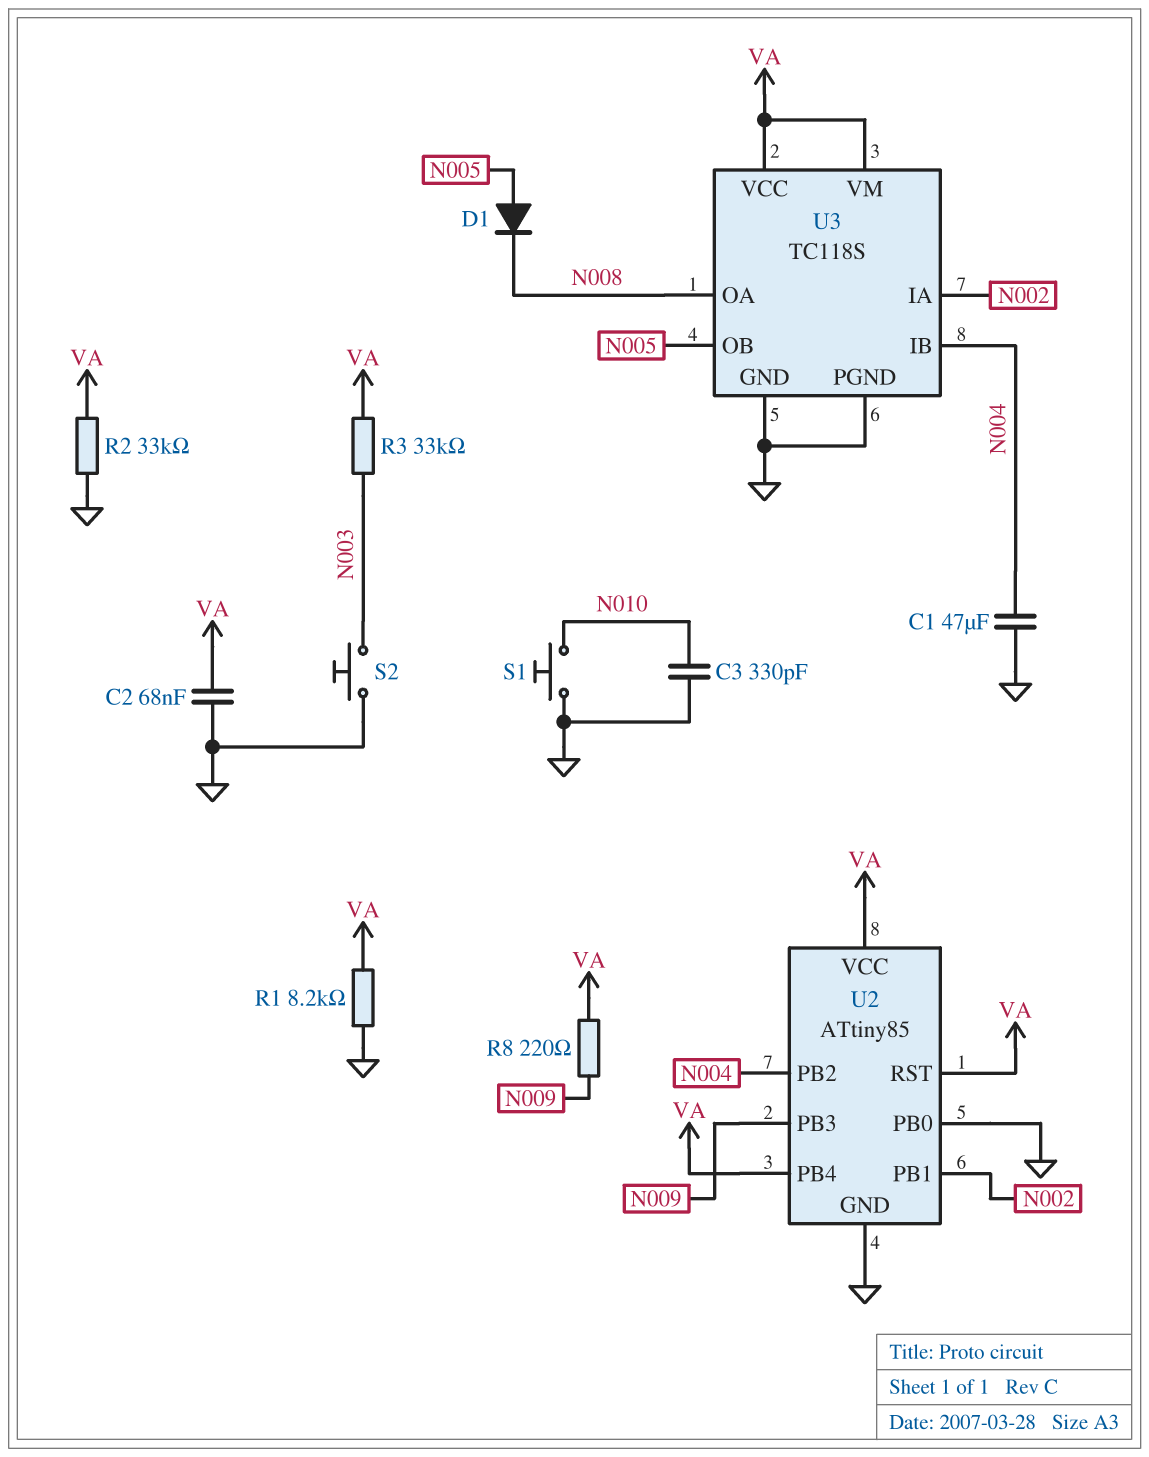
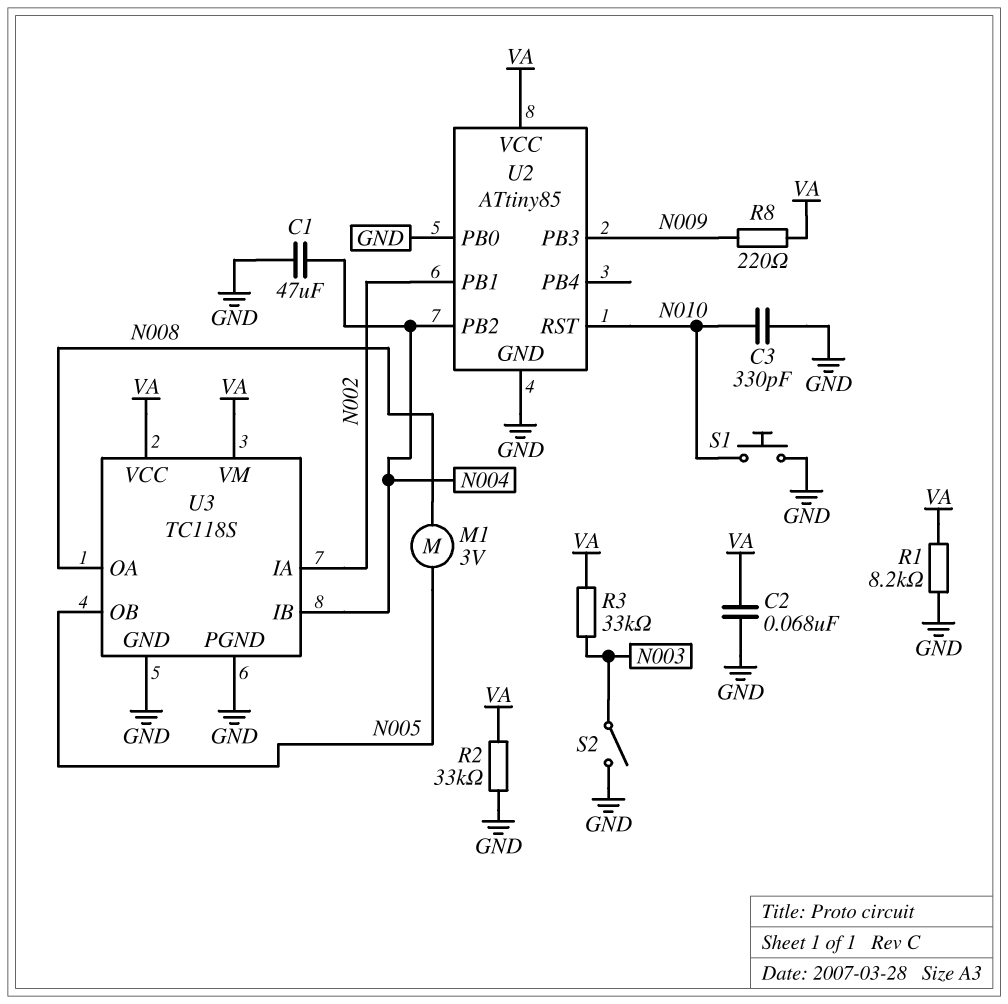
D1: diode (A N005, K N008) -> none
M1: none -> motor 3V (N005, N008)
S2: button (GND, N003) -> switch (GND, N003)
U2 pin PB4: VA -> none
U2 pin RST: VA -> N010

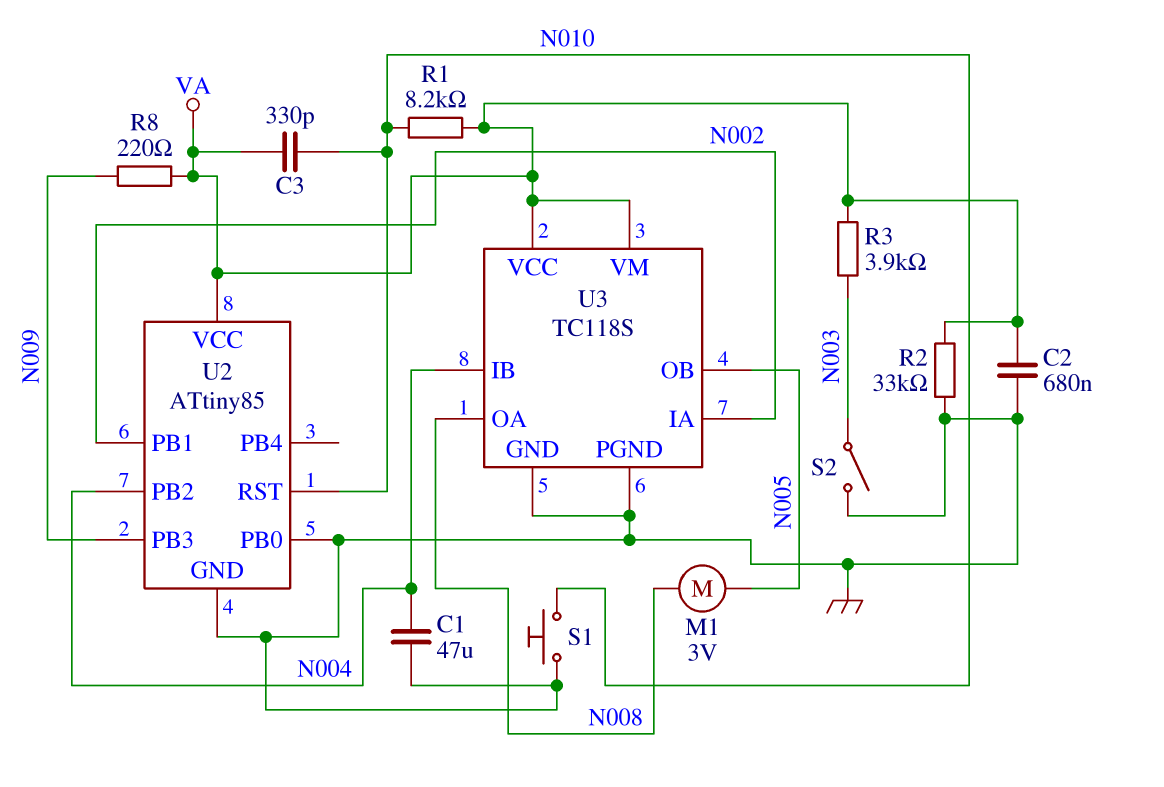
C2: 68nF (GND, VA) -> 680nF (GND, VA)
C3: 330pF (GND, N010) -> 330pF (N010, VA)
R1: 8.2k (GND, VA) -> 8.2k (N010, VA)
R3: 33k (N003, VA) -> 3.9k (N003, VA)

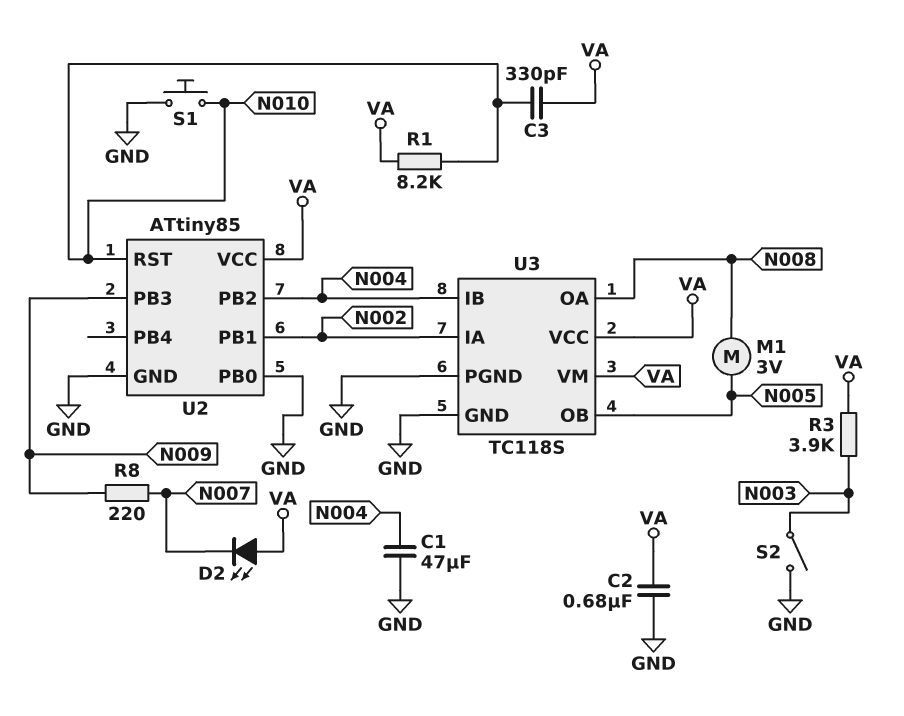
D2: none -> LED (A VA, K N007)
R2: 33k (GND, VA) -> none
R8: 220 (N009, VA) -> 220 (N007, N009)

